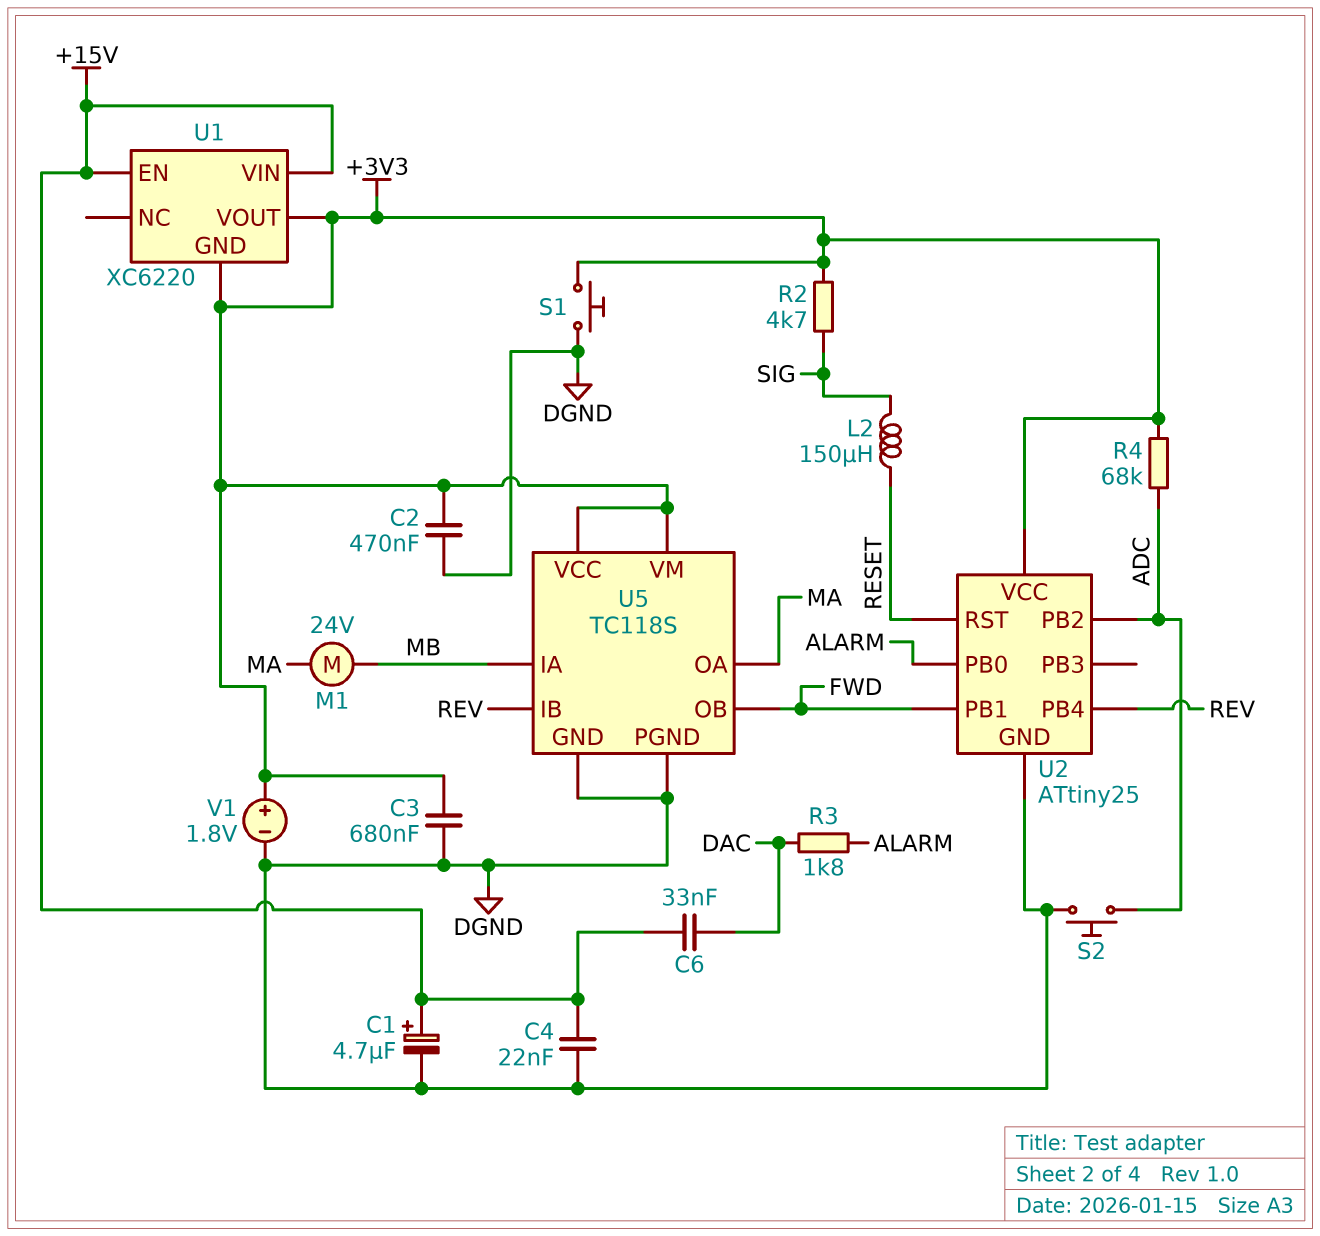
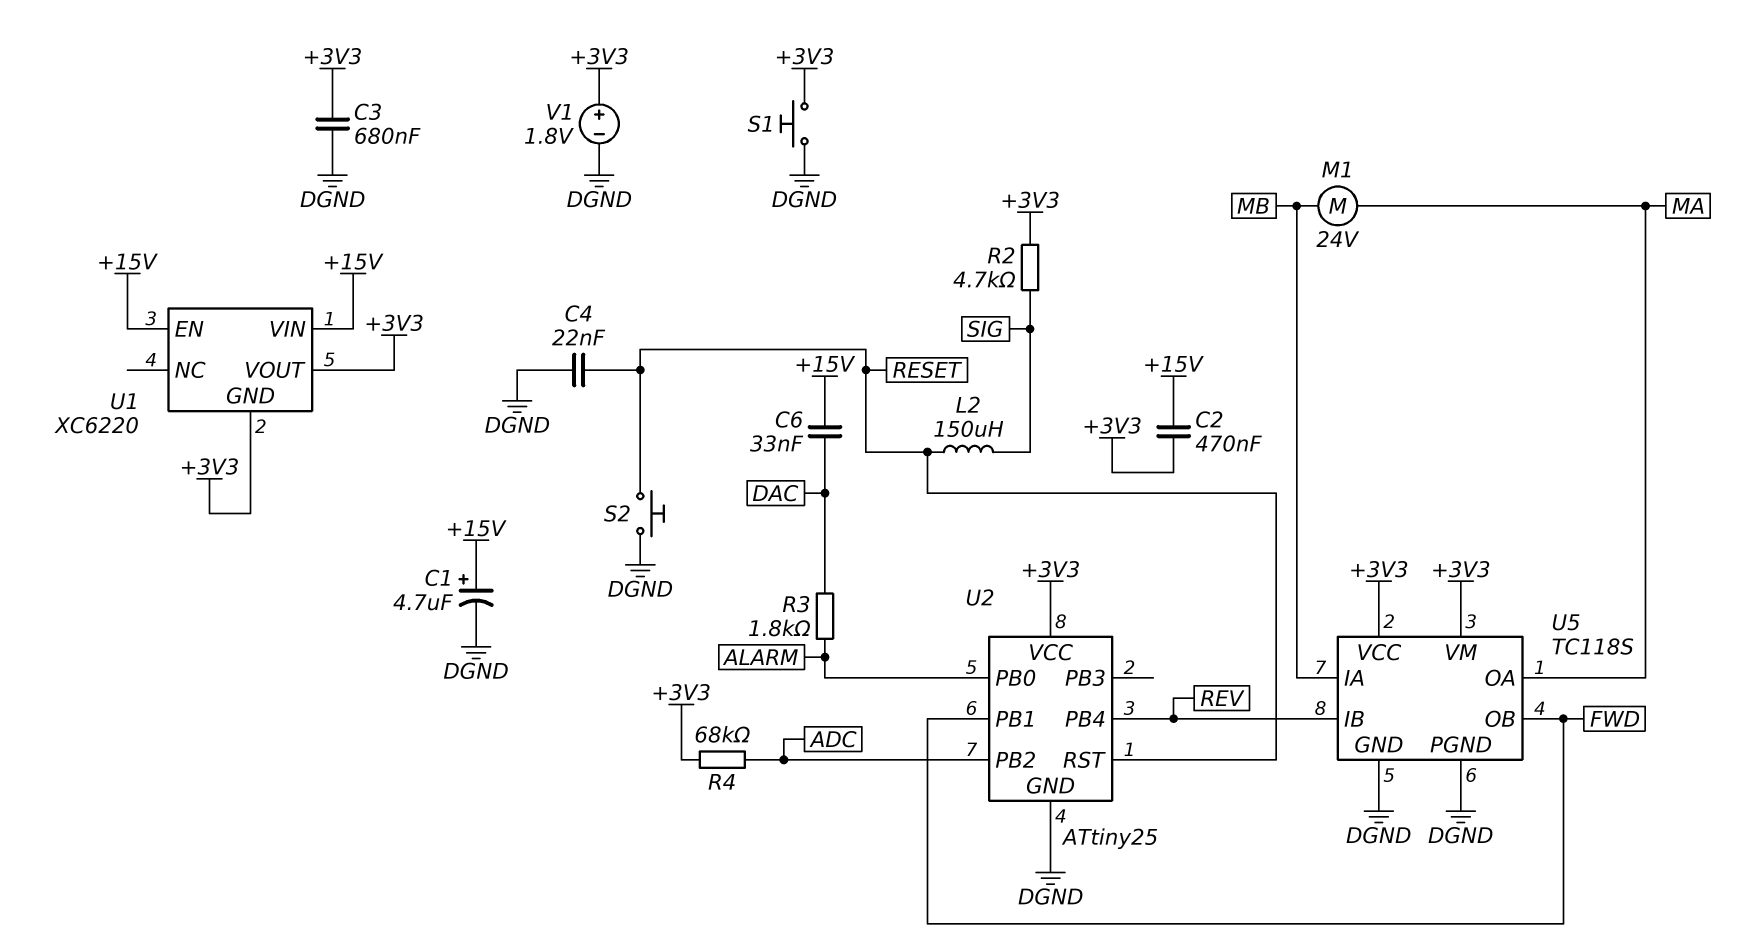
C2: 470nF (+3V3, DGND) -> 470nF (+3V3, +15V)
C4: 22nF (+15V, DGND) -> 22nF (DGND, RESET)
S2: button (ADC, DGND) -> button (DGND, RESET)

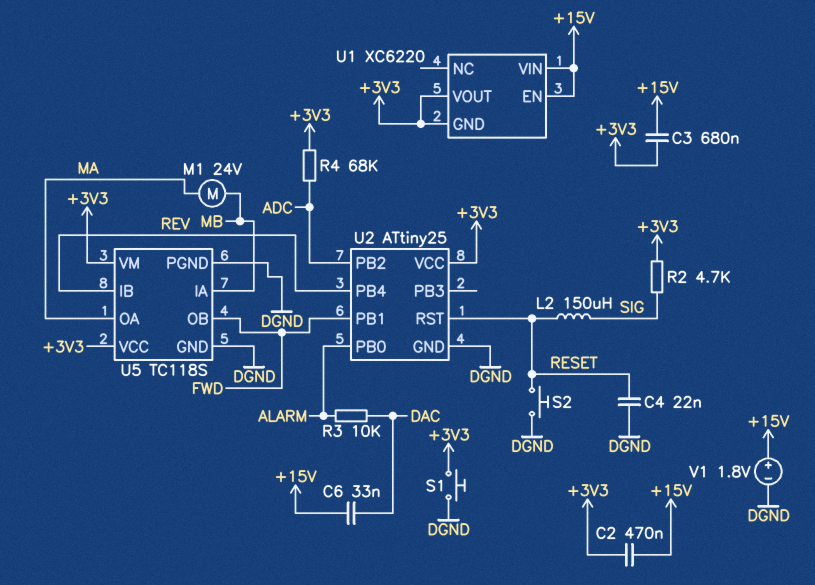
C1: 4.7uF (plus +15V, minus DGND) -> none
C3: 680nF (+3V3, DGND) -> 680nF (+3V3, +15V)
R3: 1.8k (ALARM, DAC) -> 10k (ALARM, DAC)
V1: 1.8V (plus +3V3, minus DGND) -> 1.8V (plus +15V, minus DGND)

